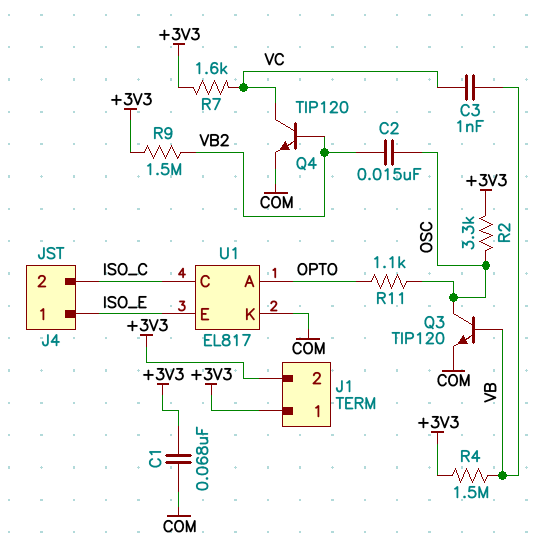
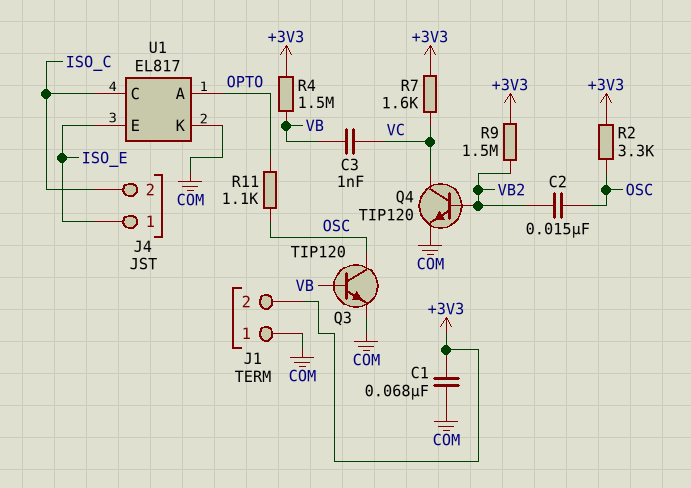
J1 pin 1: +3V3 -> COM

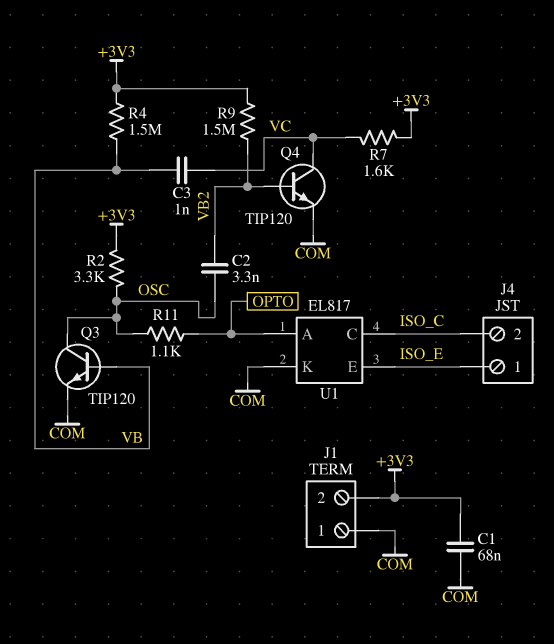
C2: 15nF (OSC, VB2) -> 3.3nF (OSC, VB2)

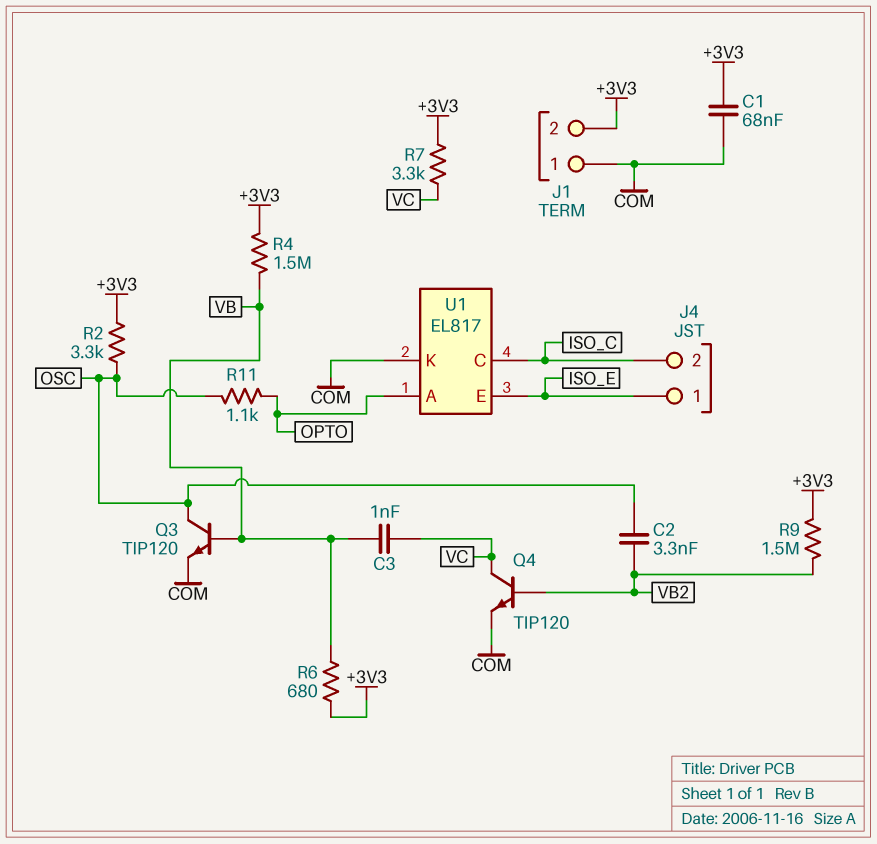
R6: none -> 680 (+3V3, VB)
R7: 1.6k (+3V3, VC) -> 3.3k (+3V3, VC)

